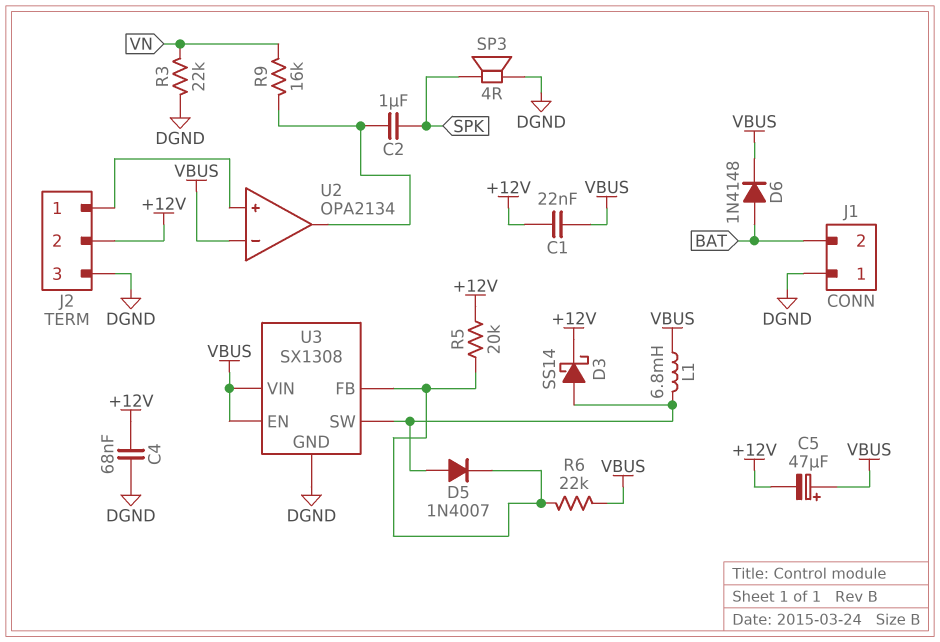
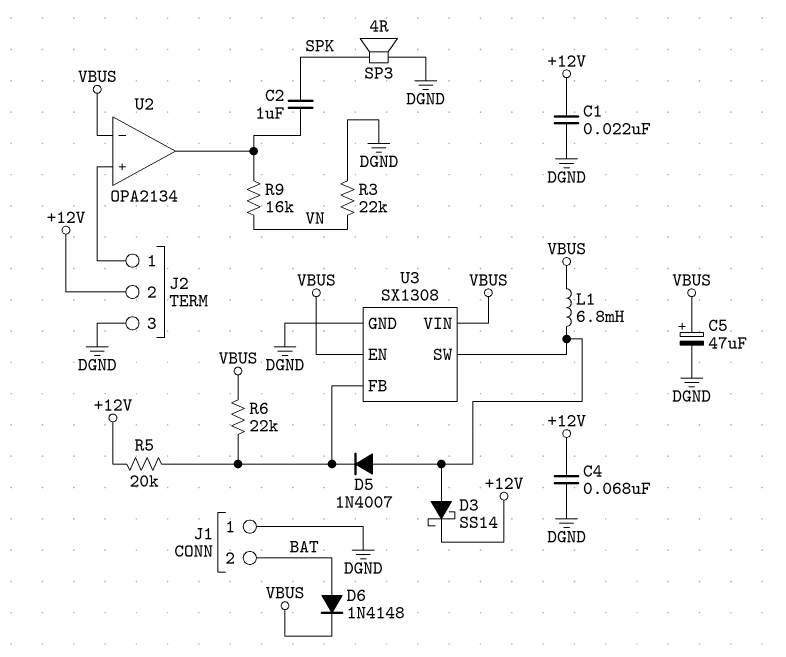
C1: 22nF (+12V, VBUS) -> 22nF (+12V, DGND)
C5: 47uF (plus VBUS, minus +12V) -> 47uF (plus VBUS, minus DGND)

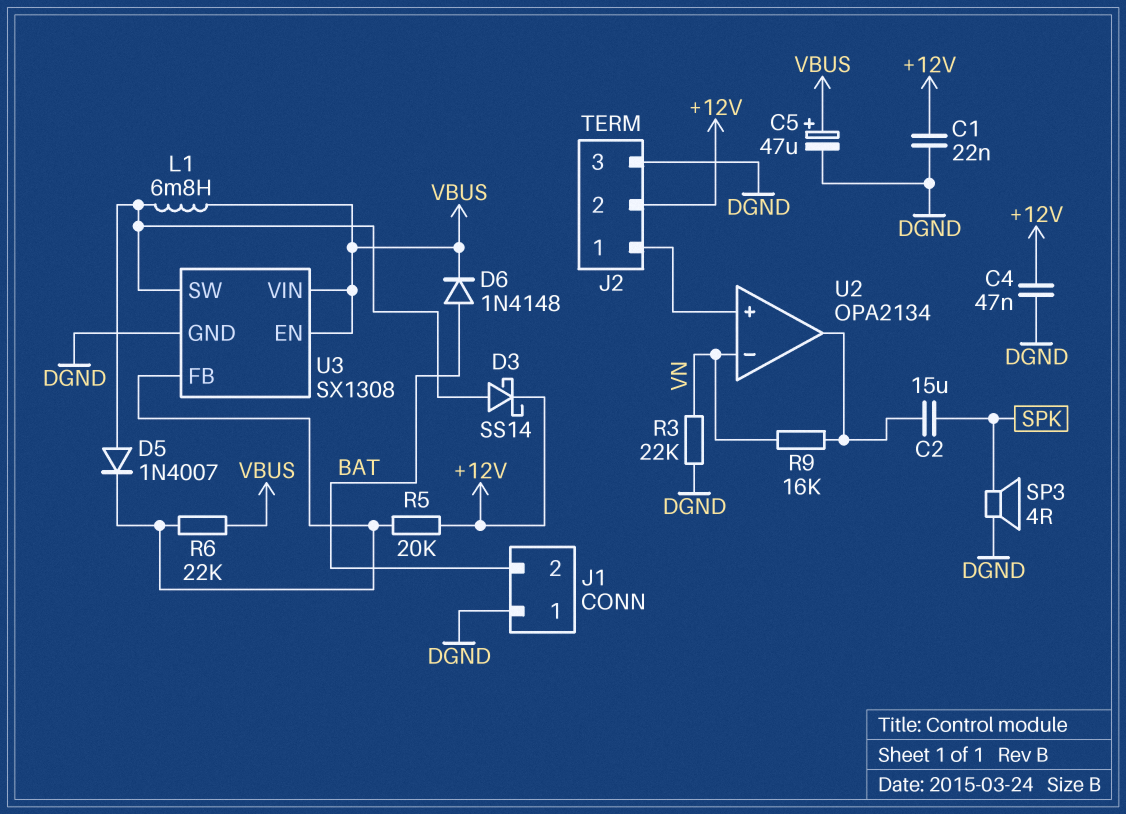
C2: 1uF (SPK, U2/out) -> 15uF (SPK, U2/out)
C4: 68nF (+12V, DGND) -> 47nF (+12V, DGND)
U2 pin in-: VBUS -> VN

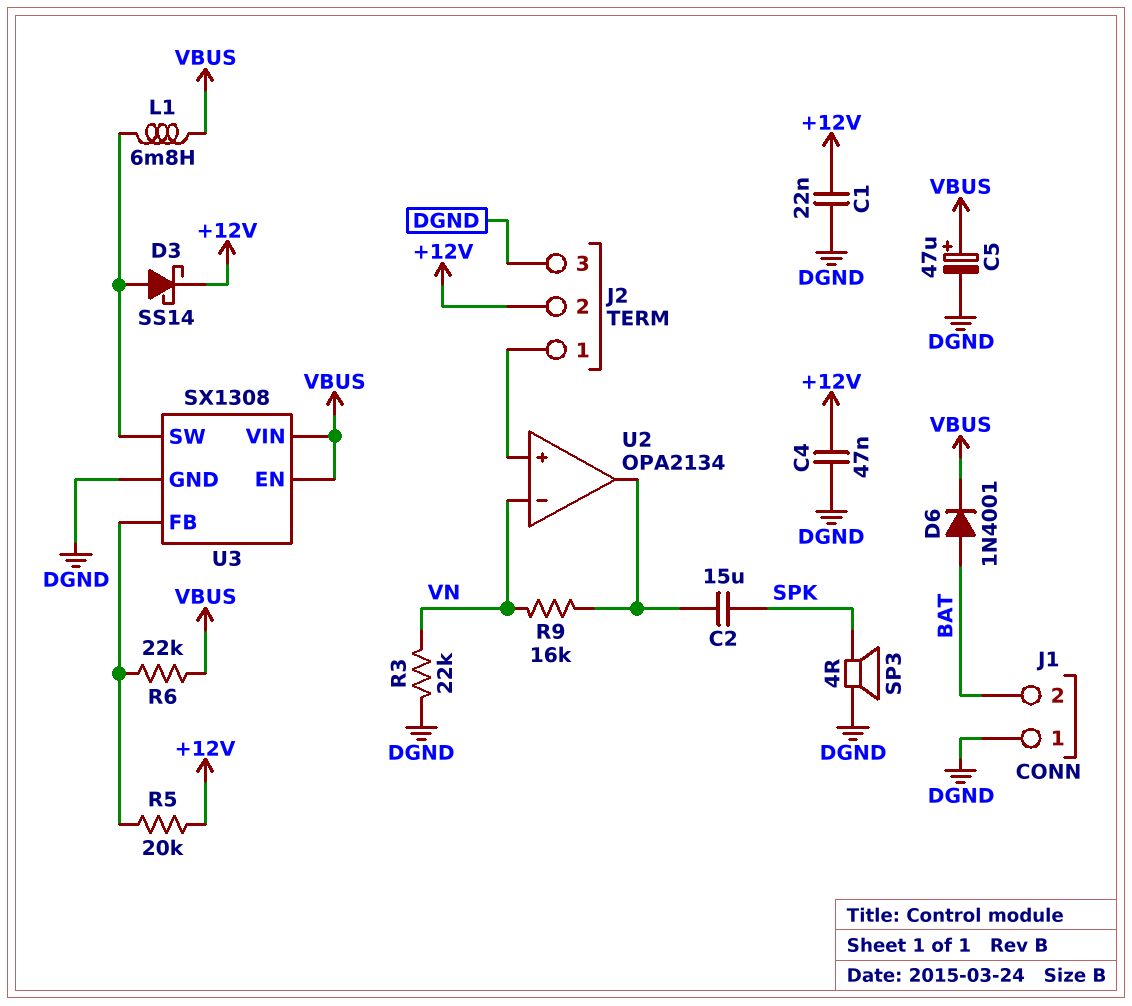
D5: diode 1N4007 (A U3/SW, K U3/FB) -> none
D6: diode 1N4148 (A BAT, K VBUS) -> diode 1N4001 (A BAT, K VBUS)

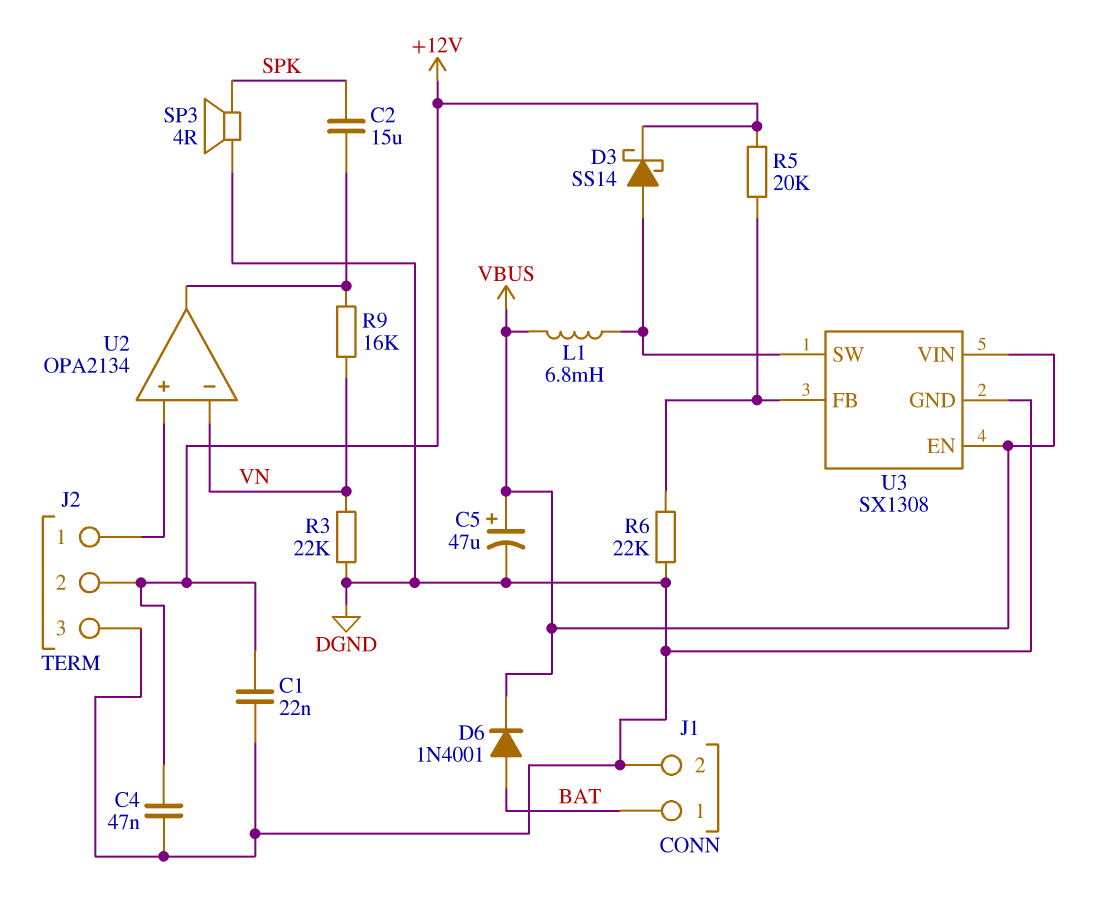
J1 pin 1: DGND -> BAT
J1 pin 2: BAT -> DGND
R6: 22k (U3/FB, VBUS) -> 22k (DGND, U3/FB)

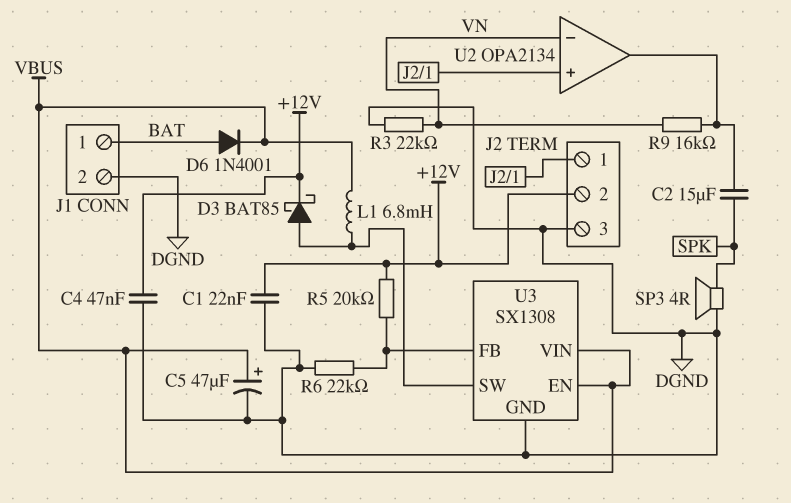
D3: schottky SS14 (A U3/SW, K +12V) -> schottky BAT85 (A U3/SW, K +12V)

